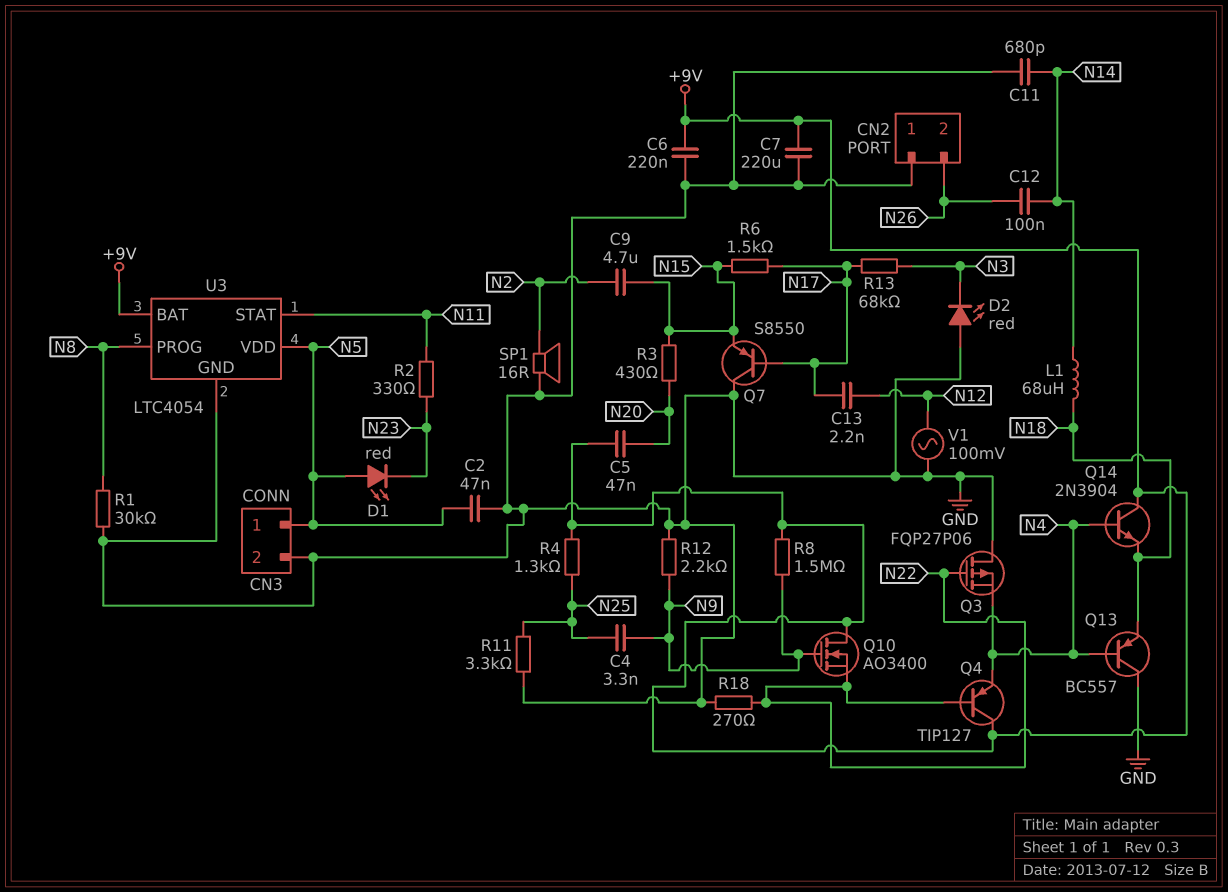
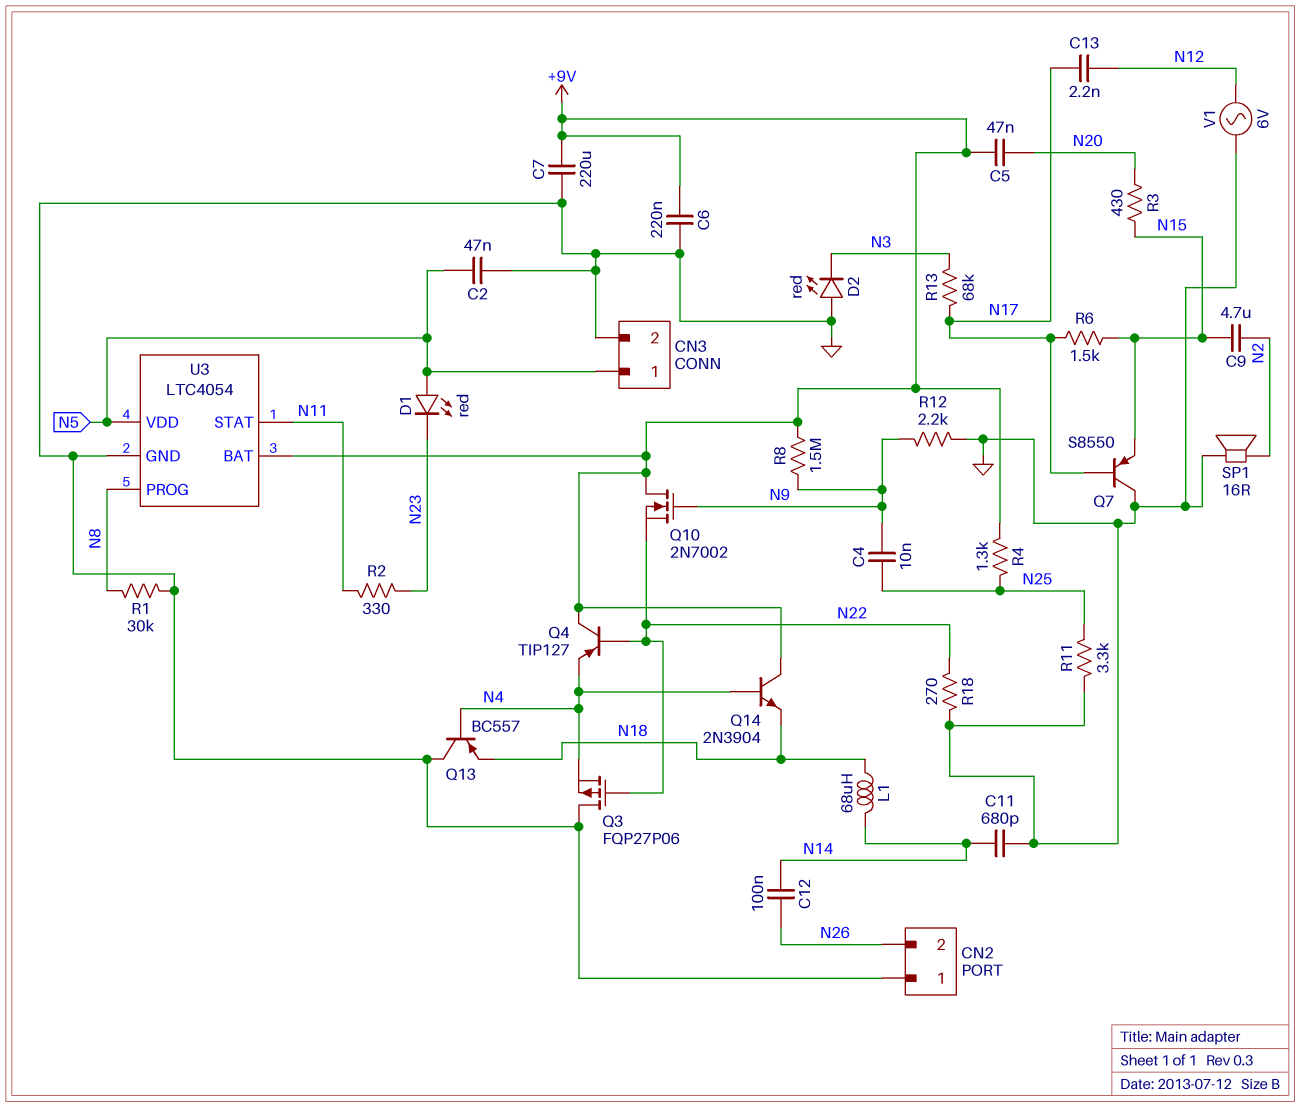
C4: 3.3nF (N9, N25) -> 10nF (N9, N25)
Q10: NMOS AO3400 (G N9, D +9V, S N22) -> NMOS 2N7002 (G N9, D +9V, S N22)
V1: AC 100mV (GND, N12) -> AC 6V (GND, N12)

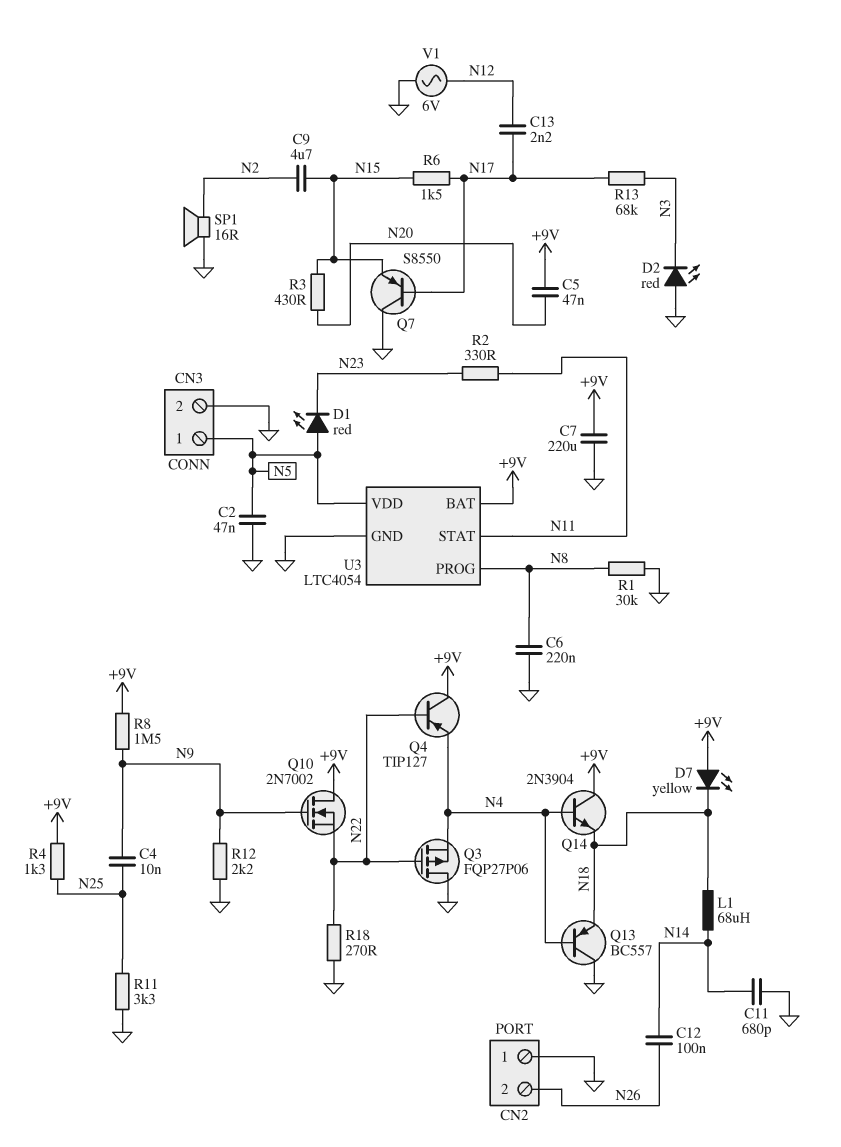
C6: 220nF (+9V, GND) -> 220nF (GND, N8)
D7: none -> LED yellow (A +9V, K N18)

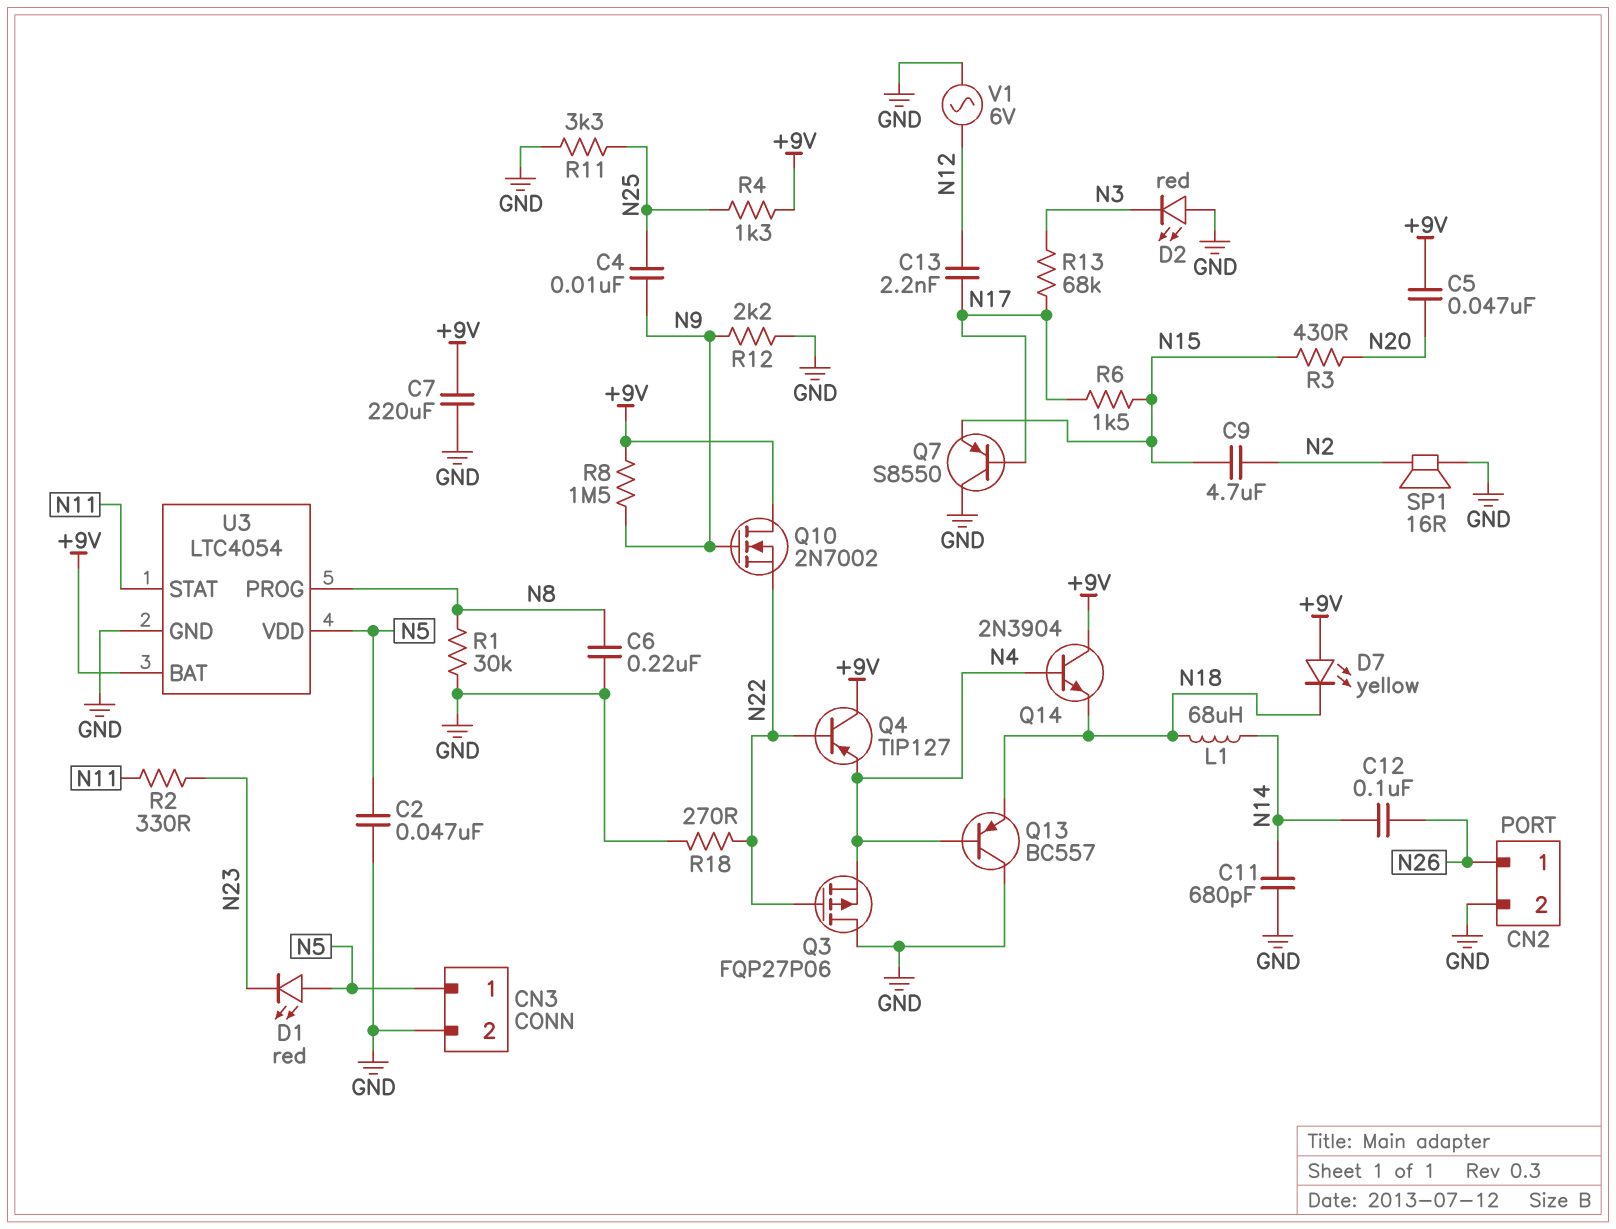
CN2 pin 1: GND -> N26
CN2 pin 2: N26 -> GND

